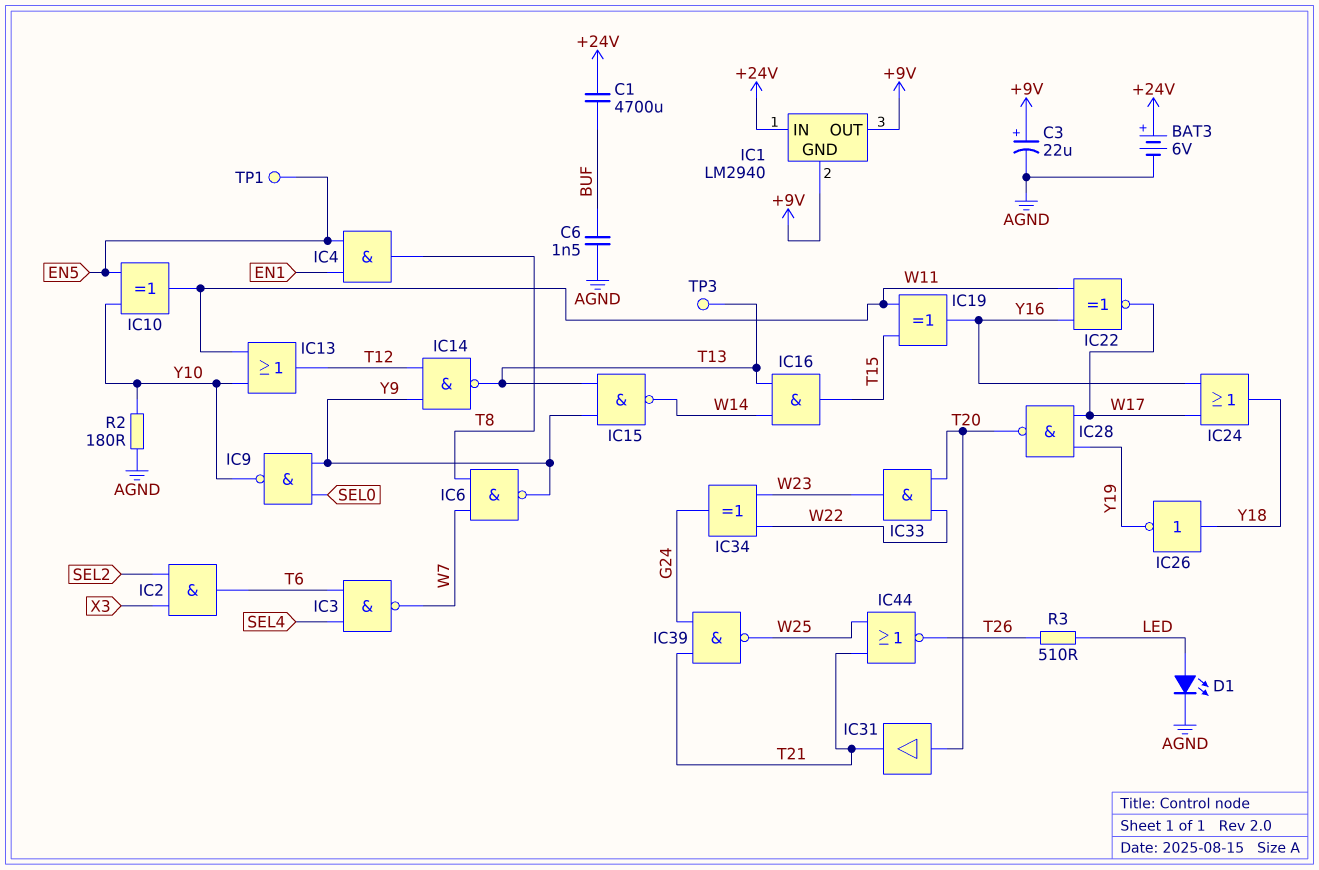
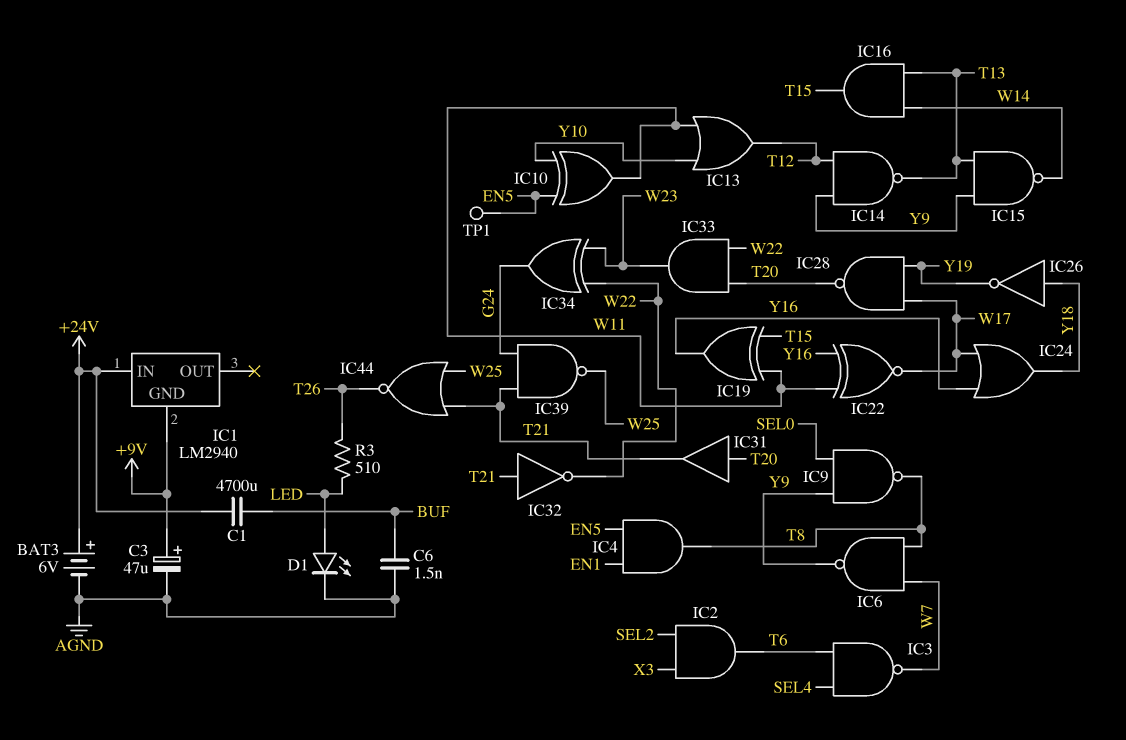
C3: 22uF (plus +9V, minus AGND) -> 47uF (plus +9V, minus AGND)
IC1 pin OUT: +9V -> none
IC9: NAND (in SEL0, in Y9, out Y10) -> NAND (in SEL0, in Y9, out T8)
IC32: none -> NOT (in T21, out W22)
R2: 180 (AGND, Y10) -> none
TP3: test point (T13) -> none

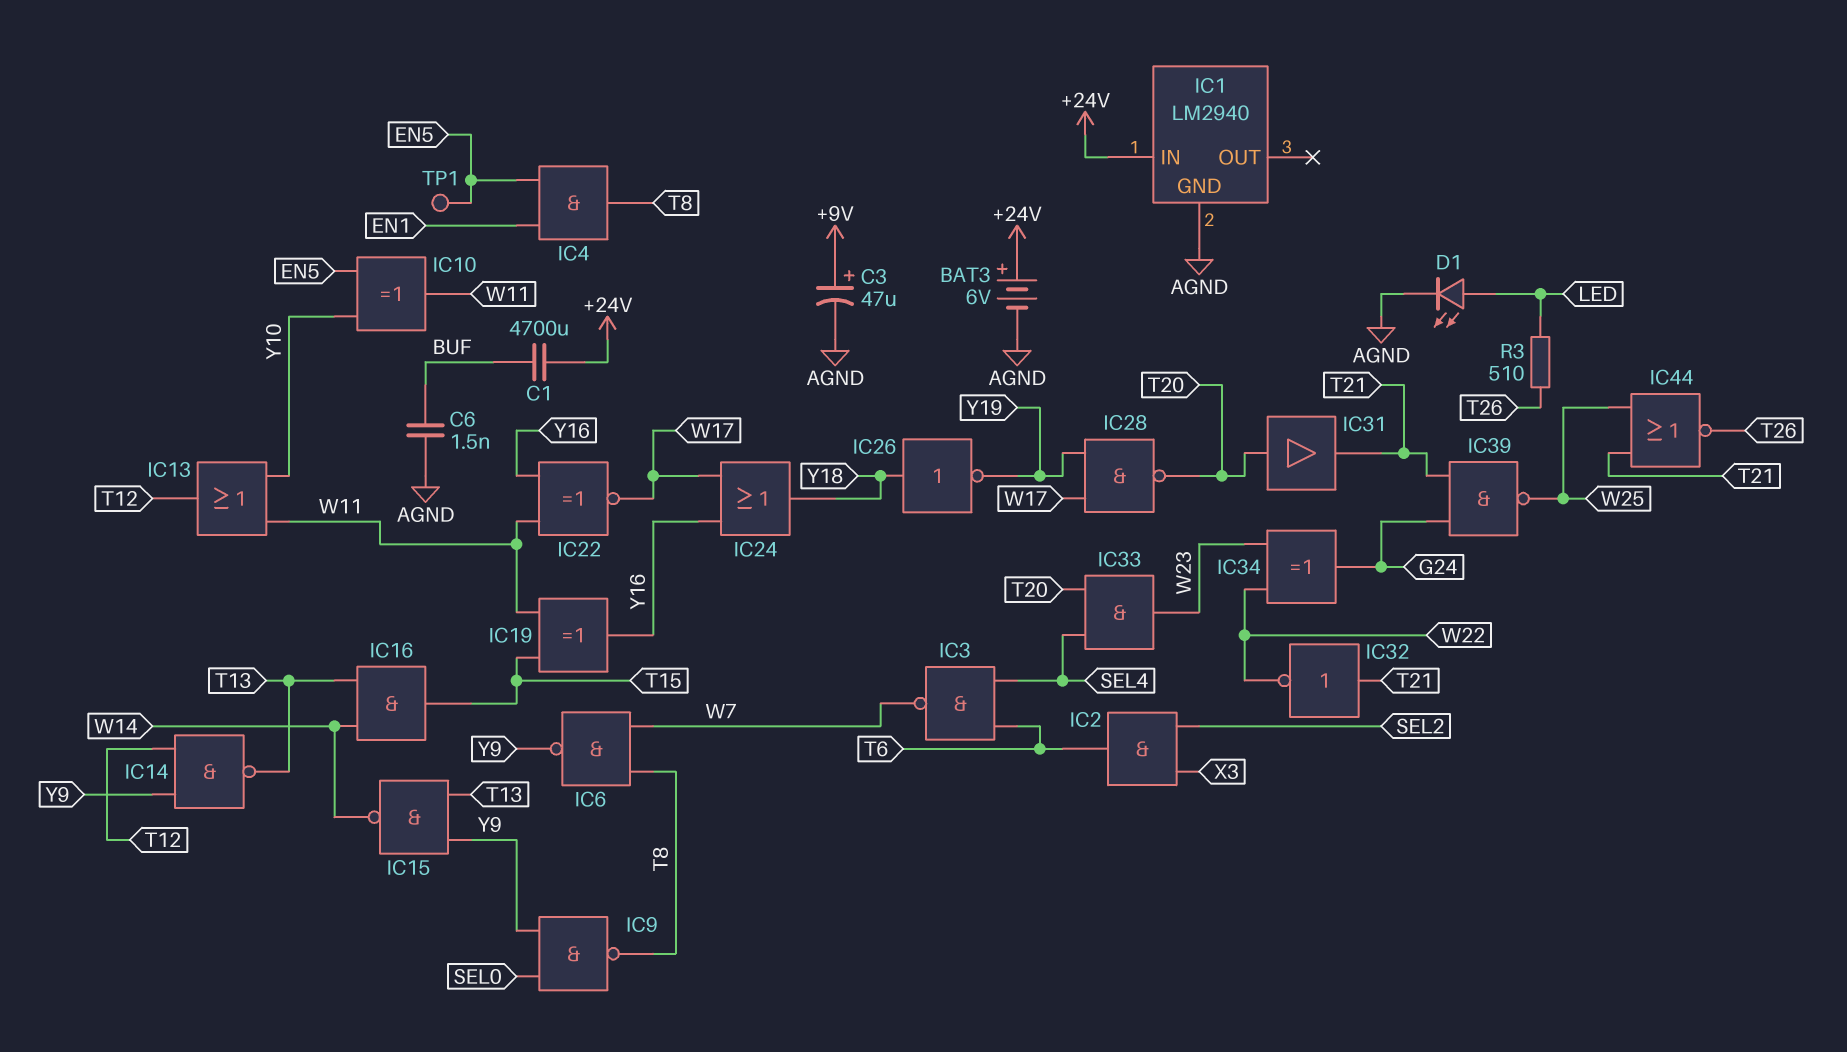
IC1 pin GND: +9V -> AGND
IC33: AND (in T20, in W22, out W23) -> AND (in SEL4, in T20, out W23)

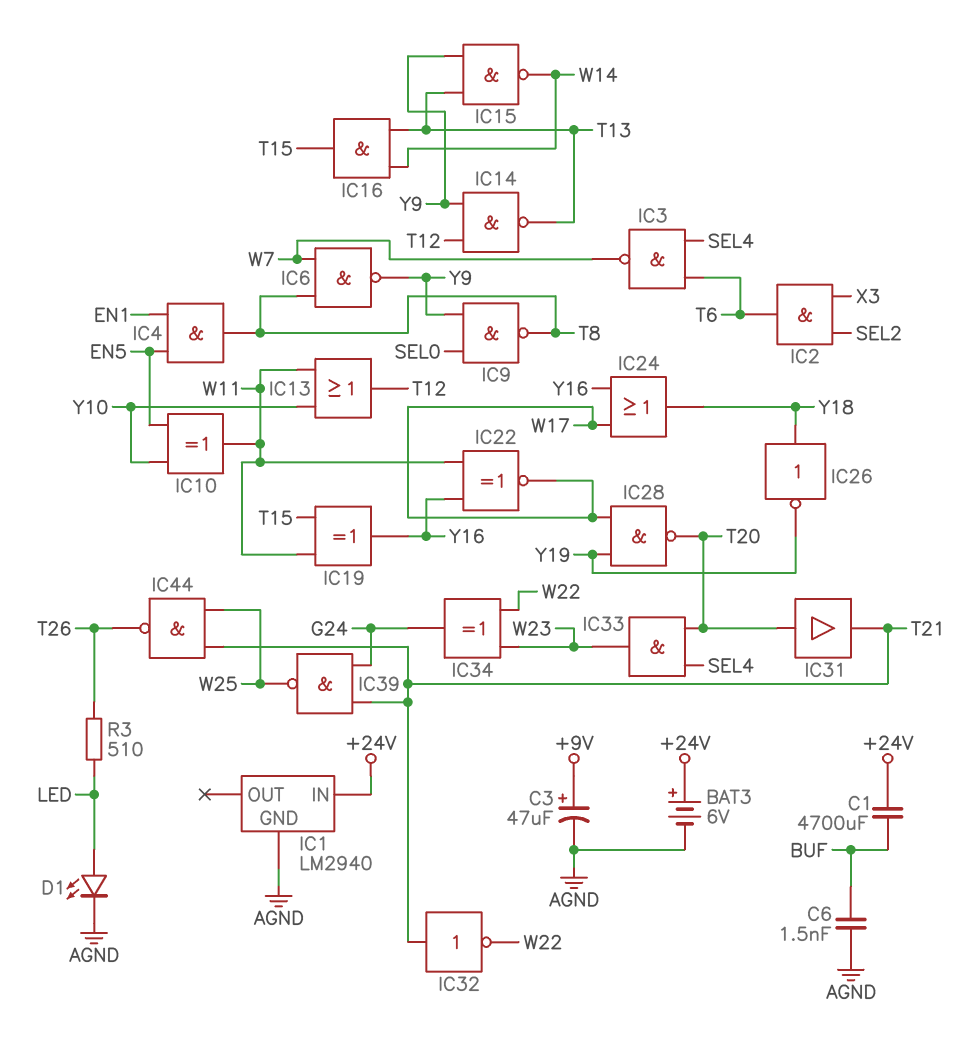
IC44: NOR (in T21, in W25, out T26) -> NAND (in T21, in W25, out T26)
TP1: test point (EN5) -> none

